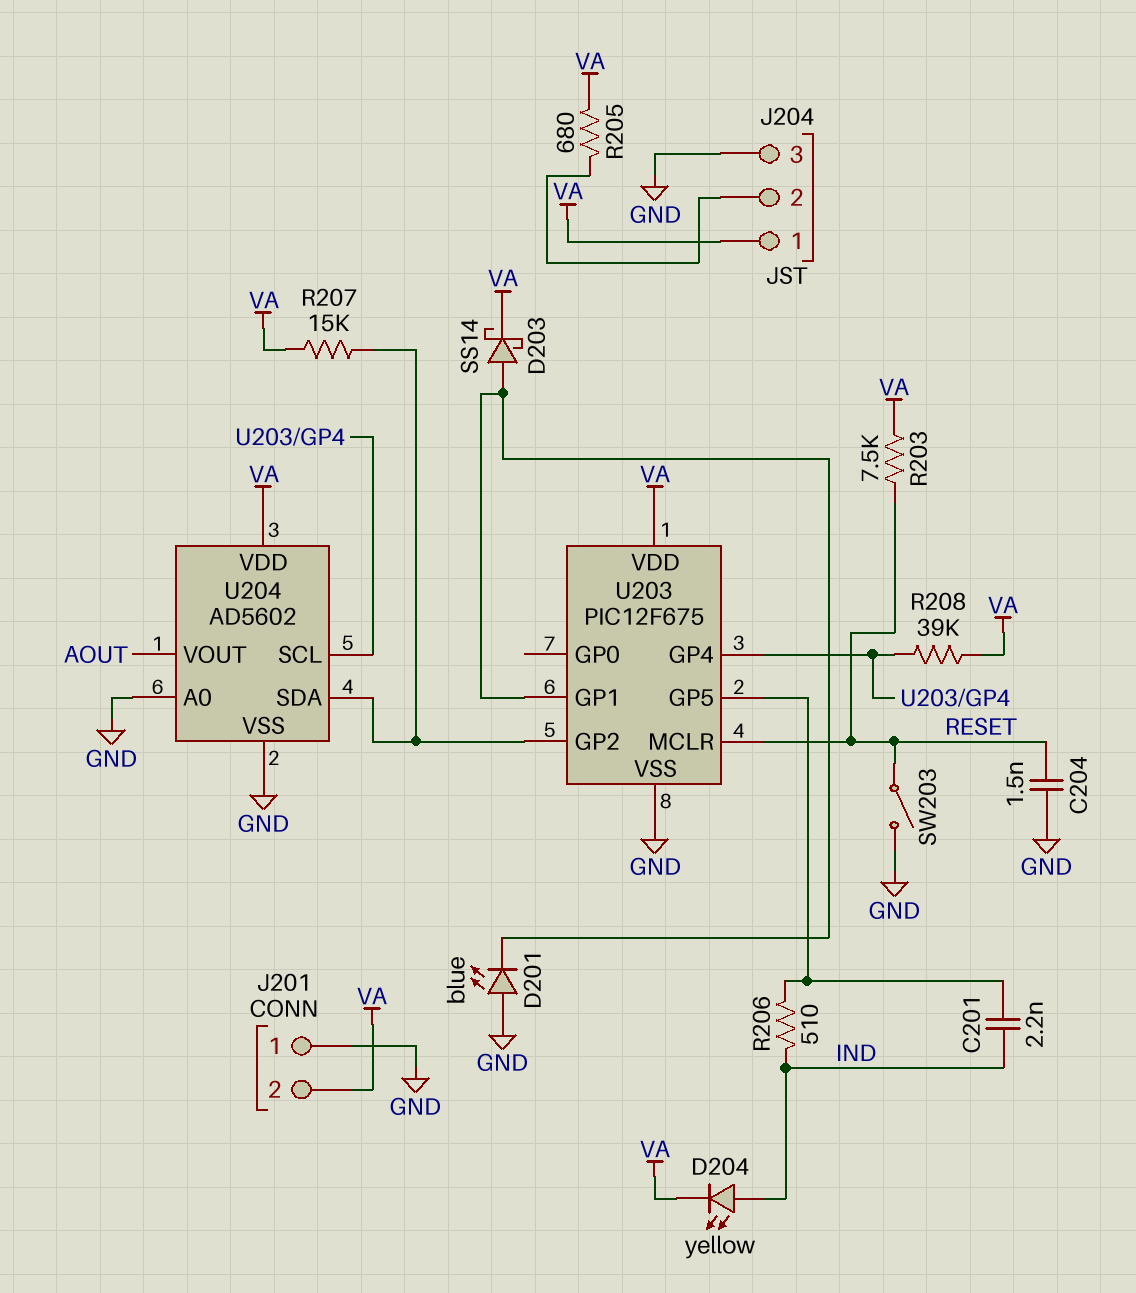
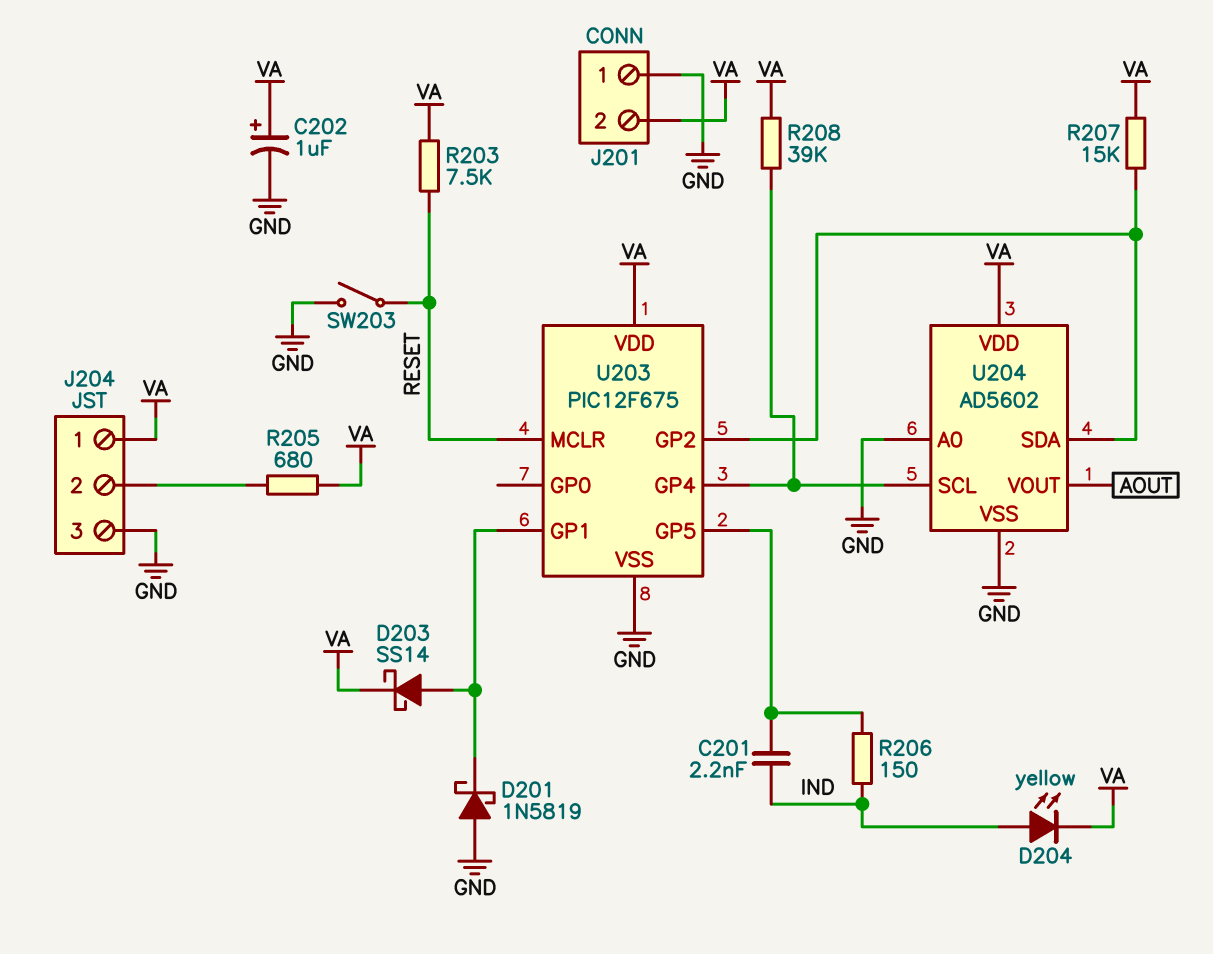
C202: none -> 1uF (plus VA, minus GND)
C204: 1.5nF (GND, RESET) -> none
D201: LED blue (A GND, K U203/GP1) -> schottky 1N5819 (A GND, K U203/GP1)
R206: 510 (IND, U203/GP5) -> 150 (IND, U203/GP5)

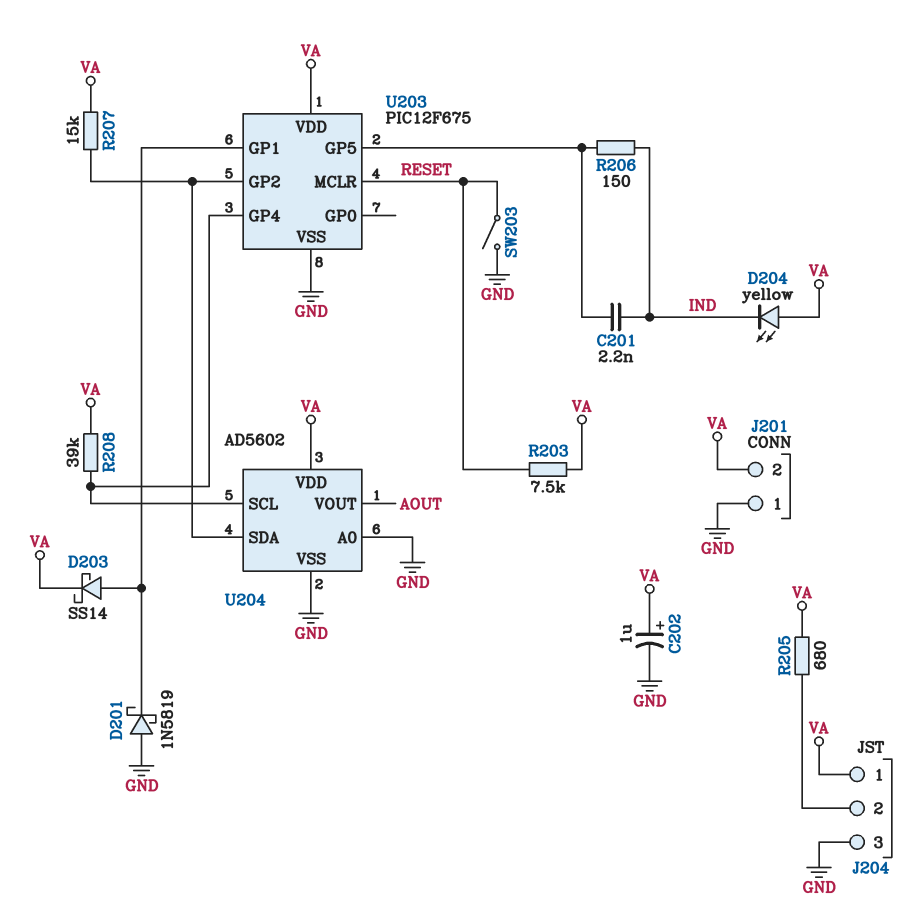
D204: LED yellow (A IND, K VA) -> LED yellow (A VA, K IND)

